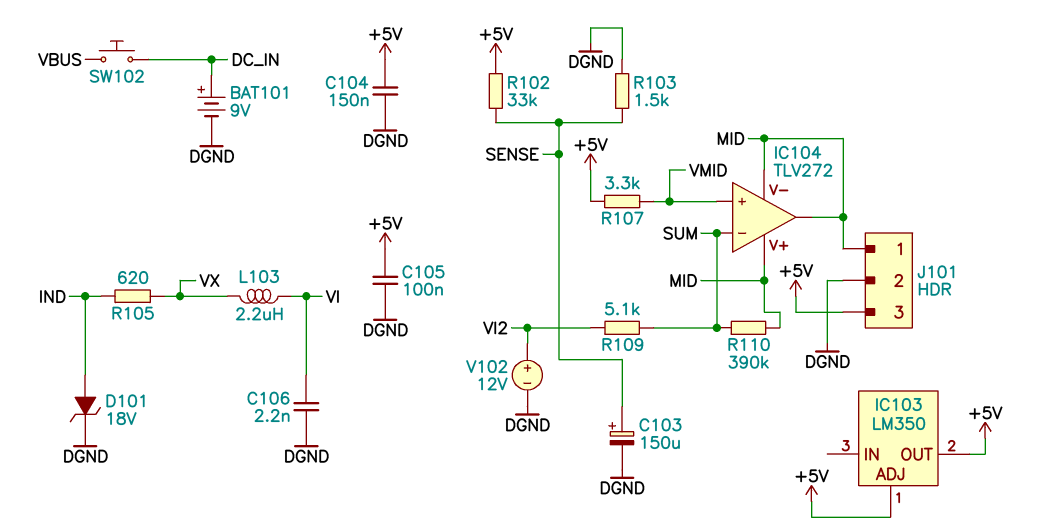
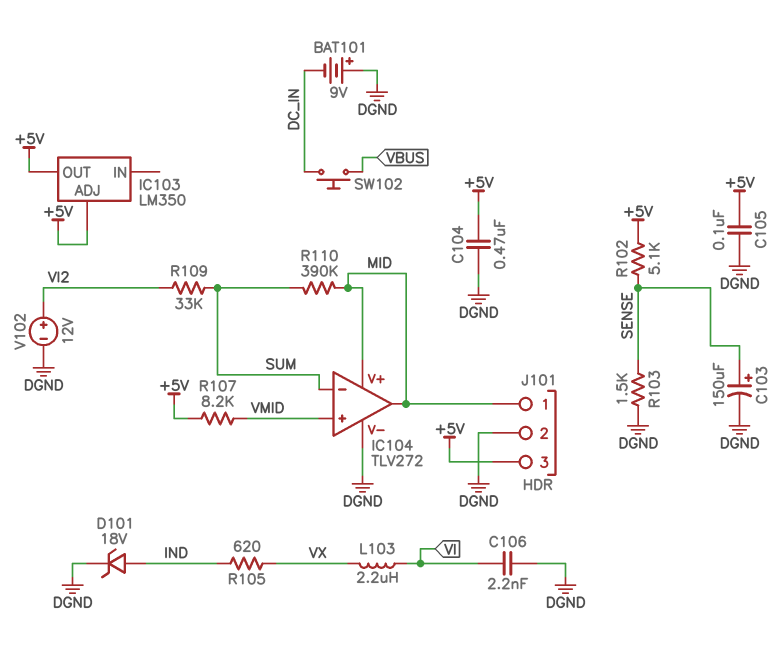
BAT101: 9V (plus DC_IN, minus DGND) -> 9V (plus DGND, minus DC_IN)
C104: 150nF (+5V, DGND) -> 470nF (+5V, DGND)
IC104 pin V-: MID -> DGND
R102: 33k (+5V, SENSE) -> 5.1k (+5V, SENSE)
R107: 3.3k (+5V, VMID) -> 8.2k (+5V, VMID)
R109: 5.1k (SUM, VI2) -> 33k (SUM, VI2)

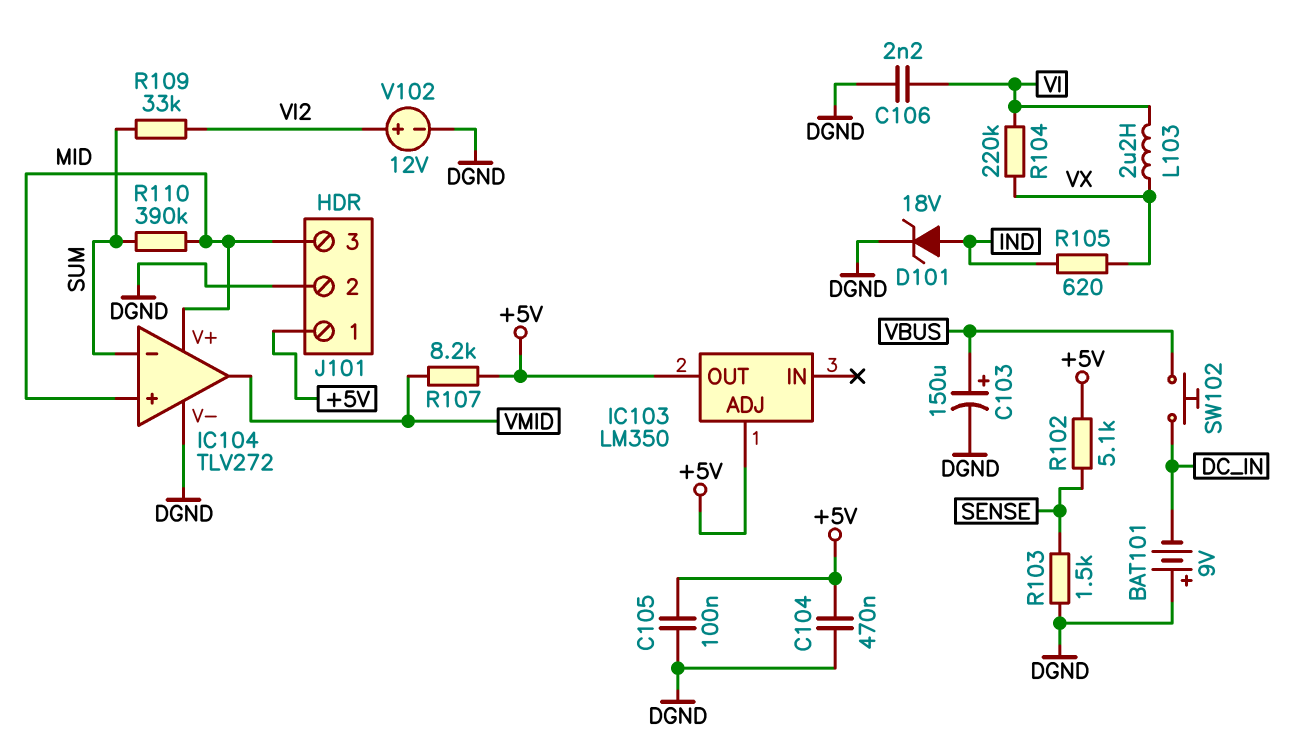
C103: 150uF (plus SENSE, minus DGND) -> 150uF (plus VBUS, minus DGND)
IC104 pin in+: VMID -> MID
IC104 pin out: MID -> VMID
J101 pin 1: MID -> +5V
J101 pin 3: +5V -> MID
R104: none -> 220k (VI, VX)

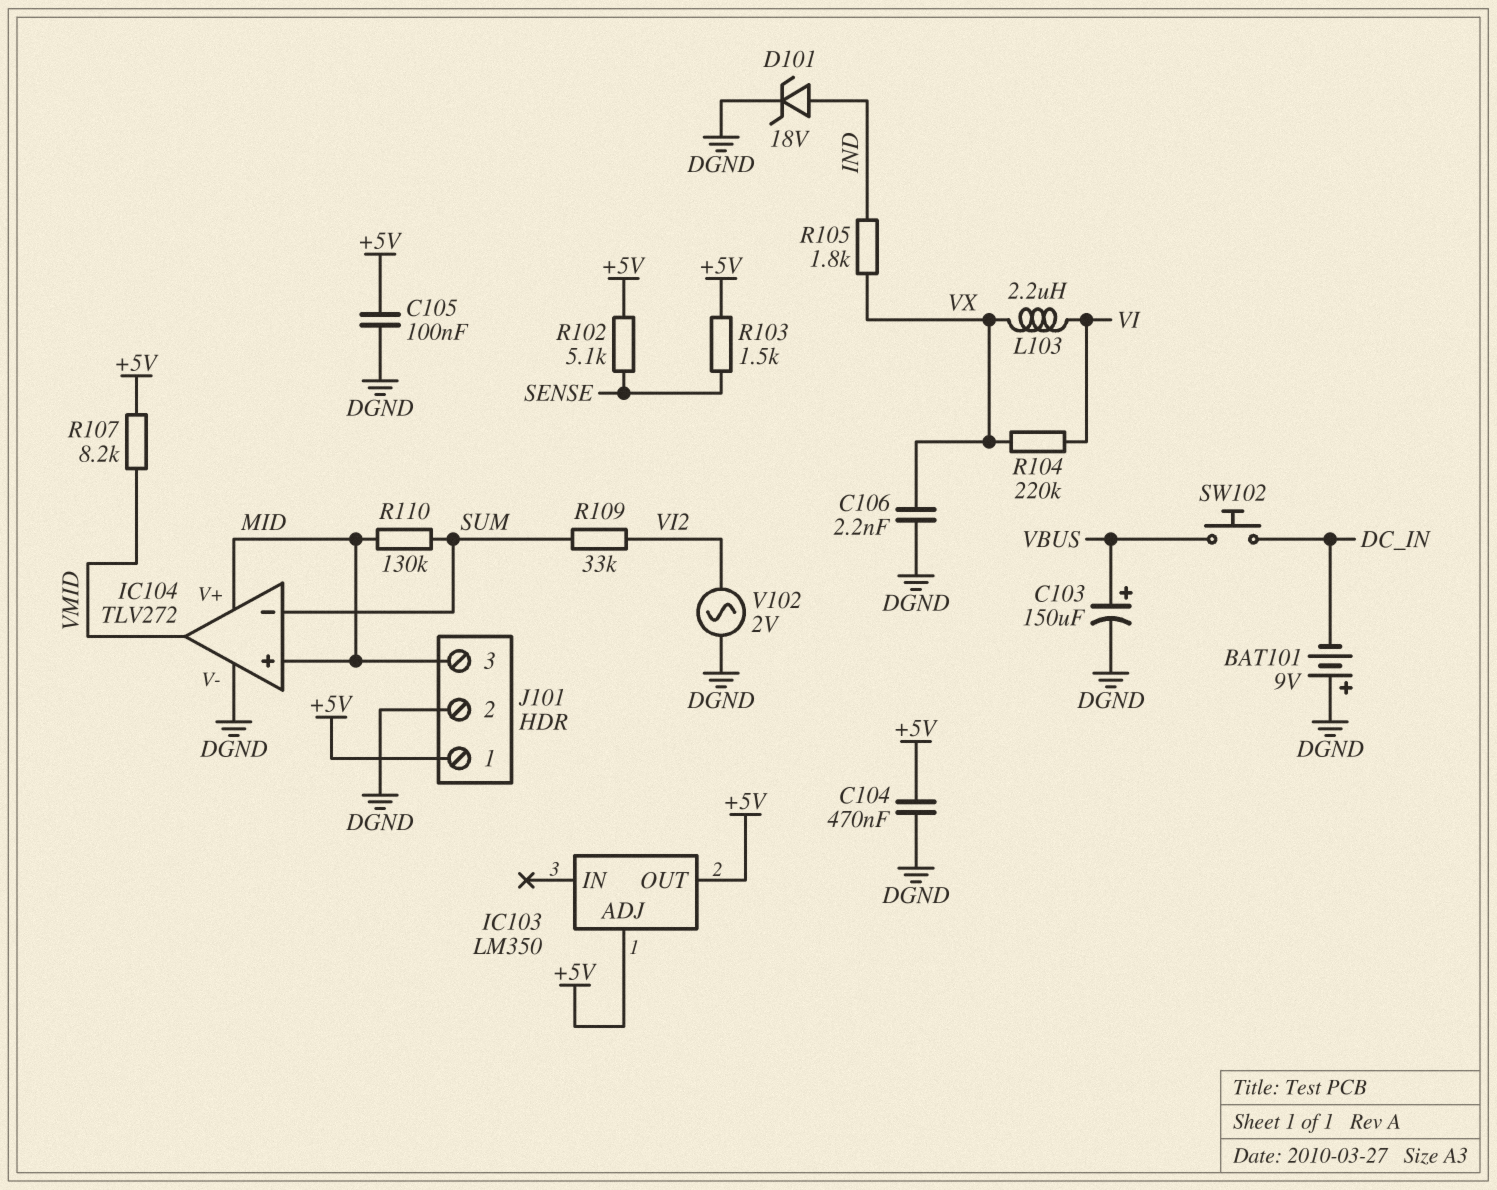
C106: 2.2nF (DGND, VI) -> 2.2nF (DGND, VX)
R103: 1.5k (DGND, SENSE) -> 1.5k (+5V, SENSE)
R105: 620 (IND, VX) -> 1.8k (IND, VX)
R110: 390k (MID, SUM) -> 130k (MID, SUM)
V102: 12V (plus VI2, minus DGND) -> AC 2V (DGND, VI2)

